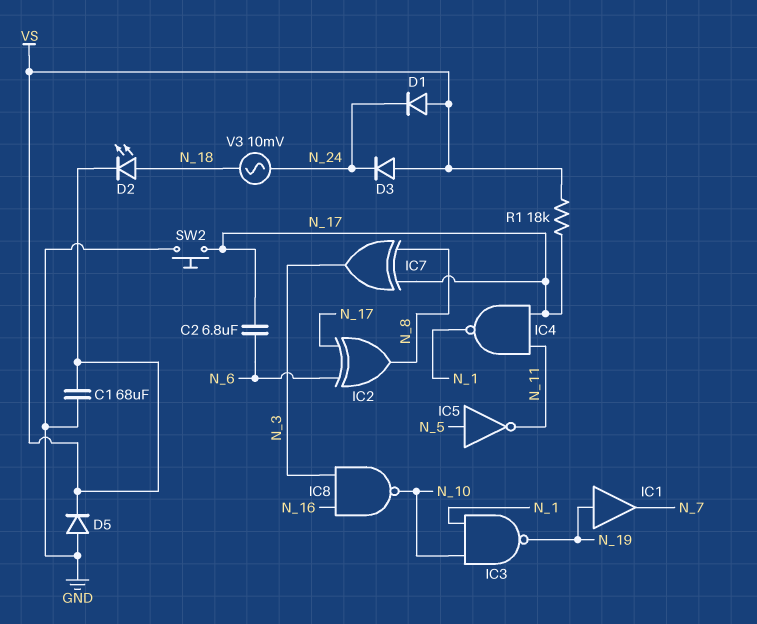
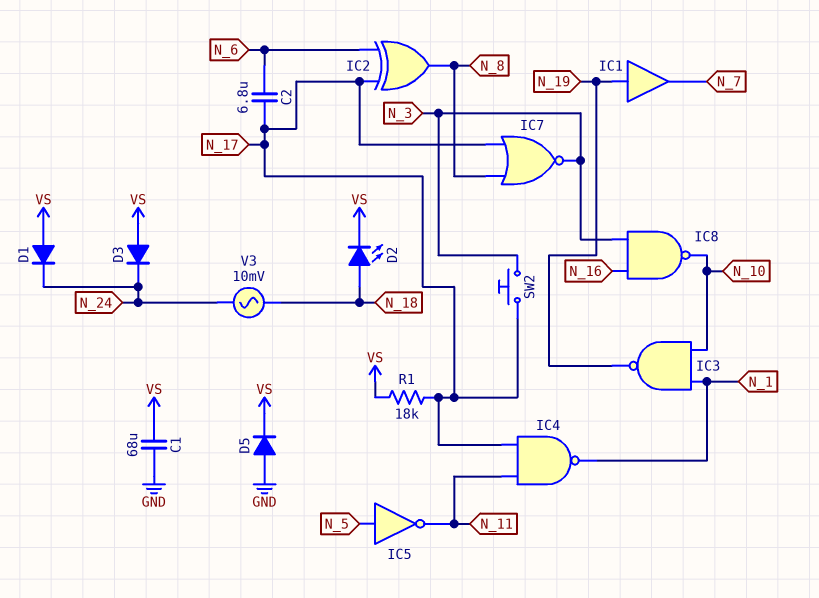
IC7: XOR (in N_8, in N_17, out N_3) -> NOR (in N_8, in N_17, out N_3)
SW2: button (GND, N_17) -> button (N_3, N_17)

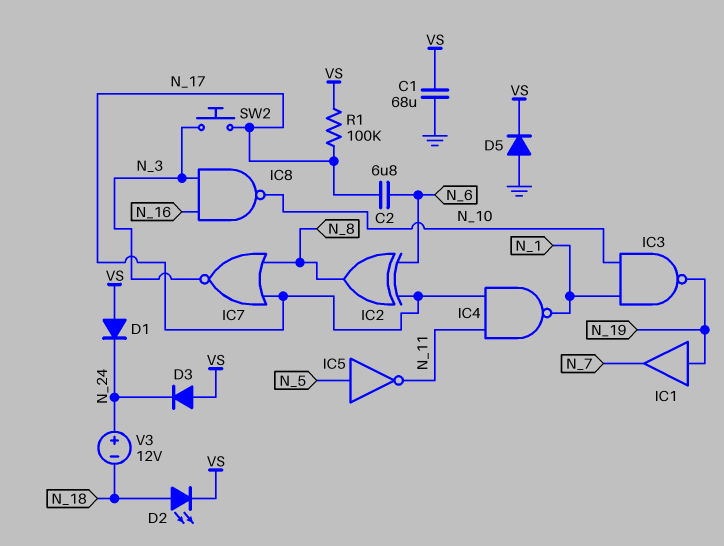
R1: 18k (N_17, VS) -> 100k (N_17, VS)
V3: AC 10mV (N_18, N_24) -> 12V (plus N_24, minus N_18)

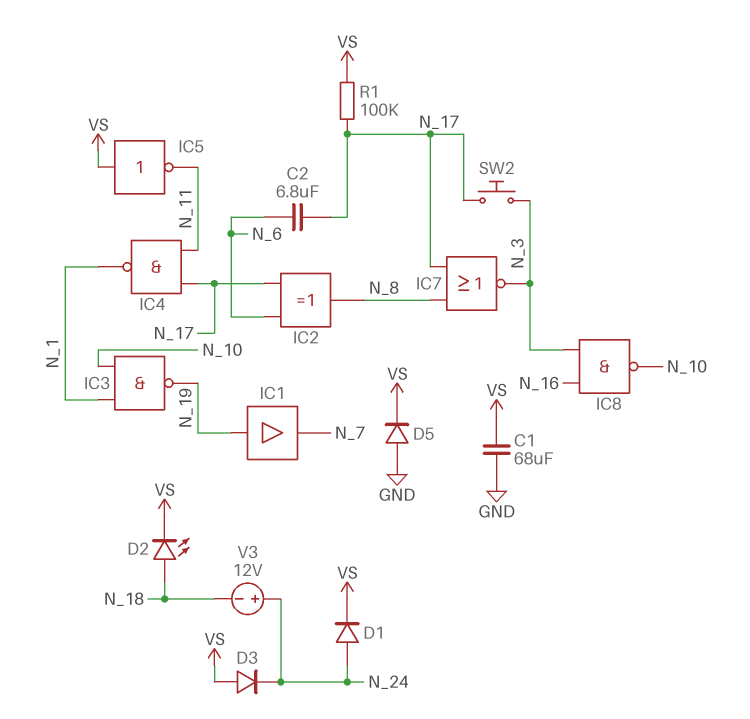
D1: diode (A VS, K N_24) -> diode (A N_24, K VS)
IC5: NOT (in N_5, out N_11) -> NOT (in VS, out N_11)

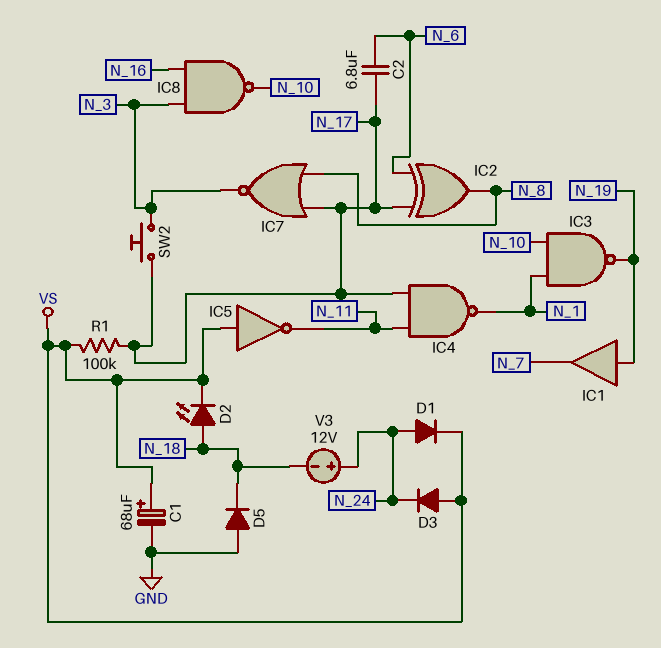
C1: 68uF (GND, VS) -> 68uF (plus VS, minus GND)
D5: diode (A GND, K VS) -> diode (A GND, K N_18)

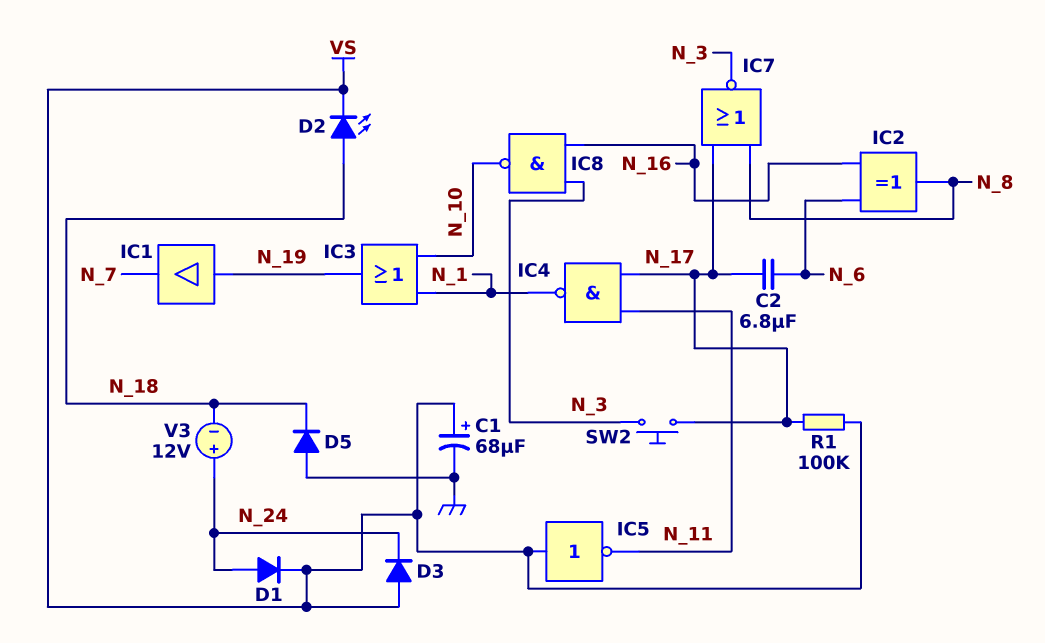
IC2: XOR (in N_6, in N_17, out N_8) -> XOR (in N_6, in N_16, out N_8)
IC3: NAND (in N_1, in N_10, out N_19) -> OR (in N_1, in N_10, out N_19)

